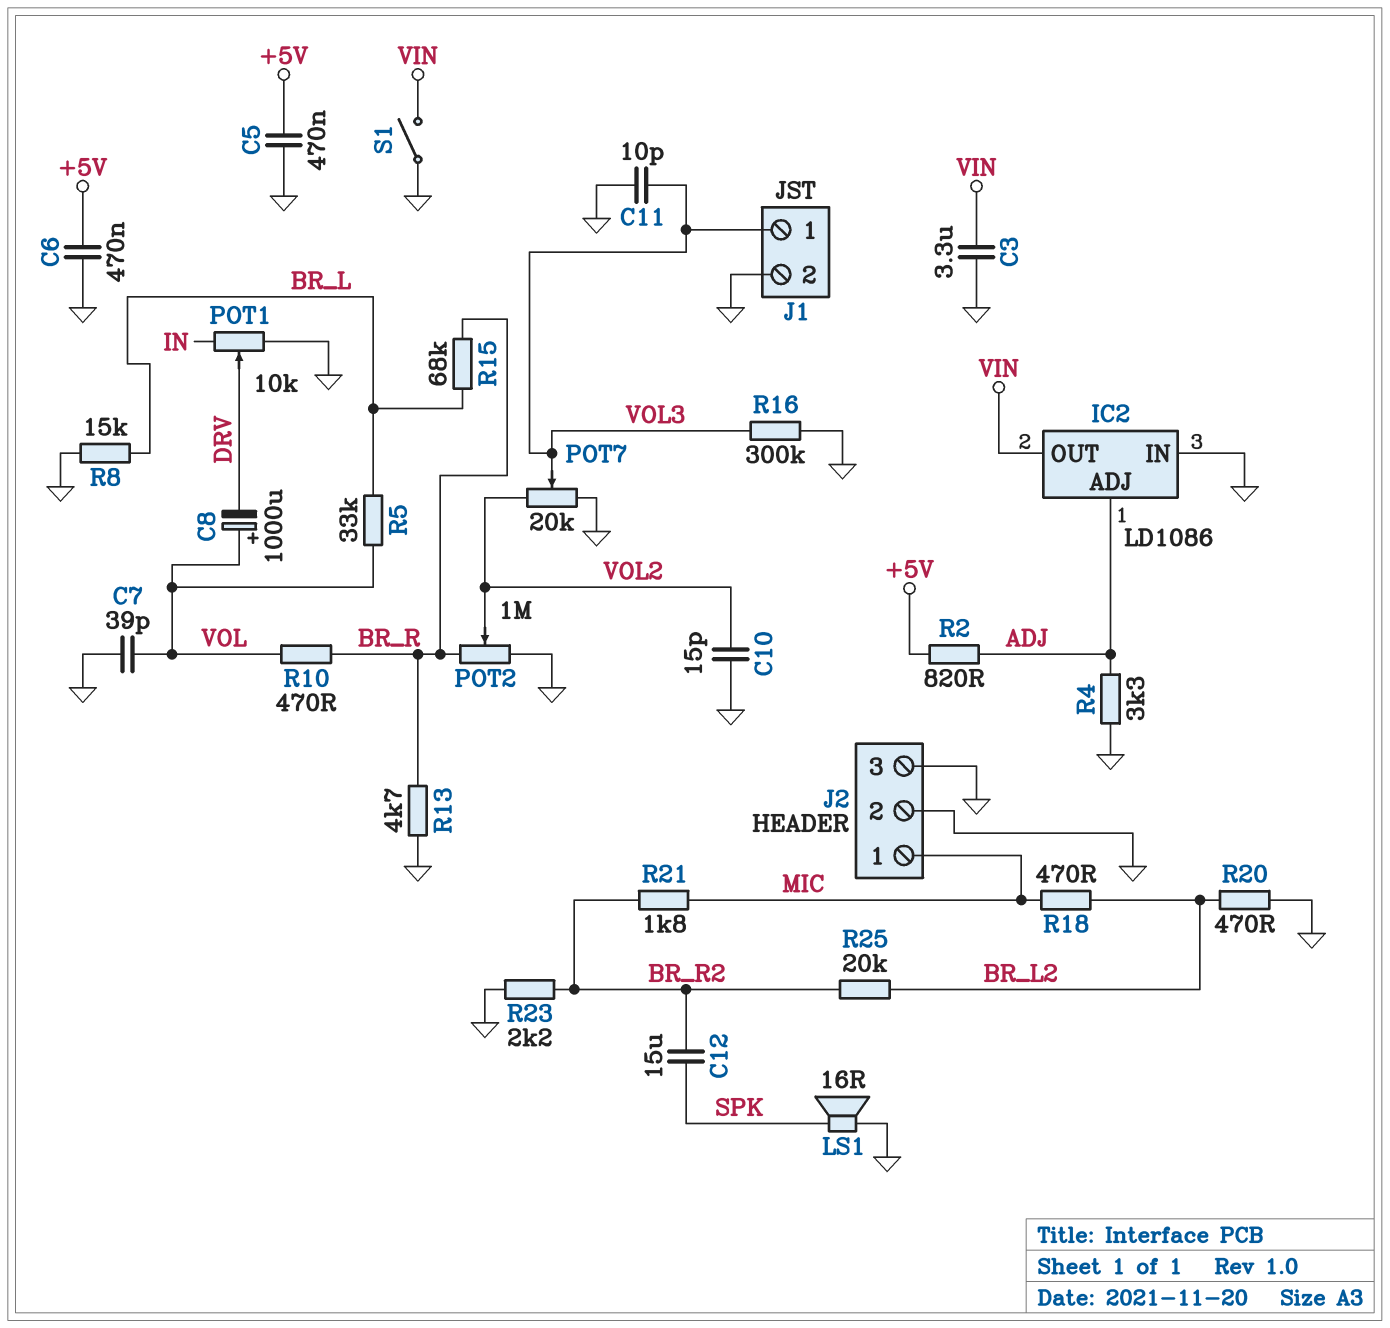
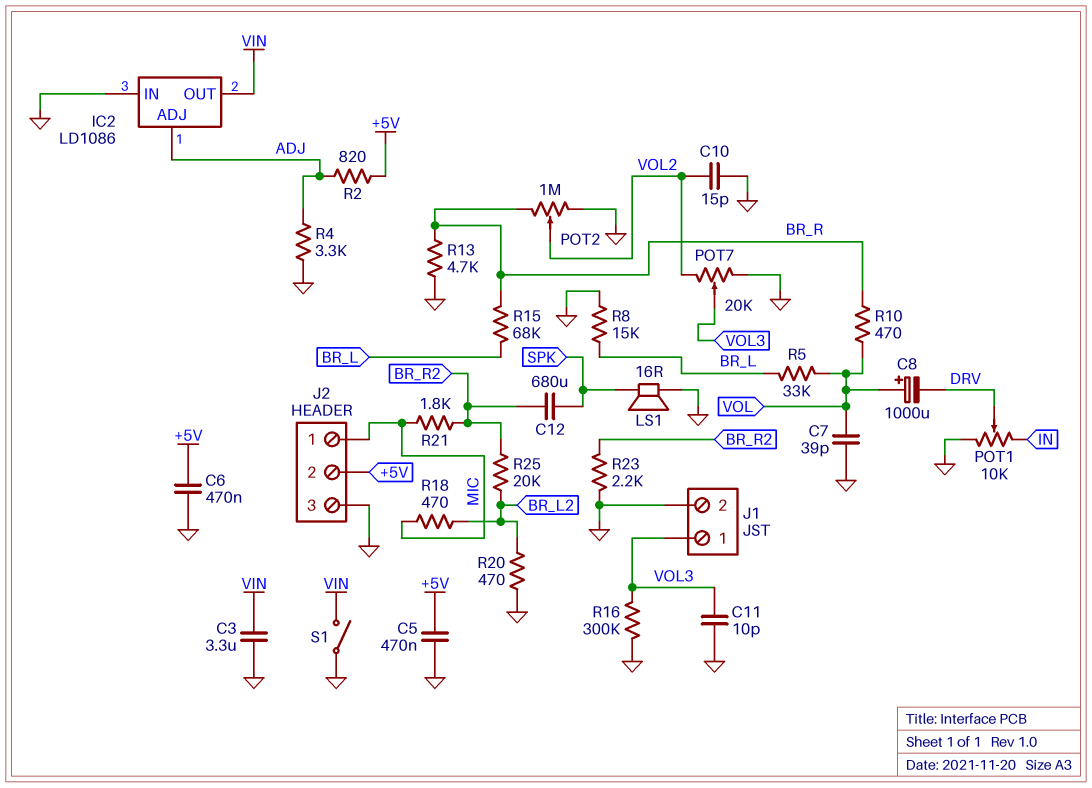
C12: 15uF (BR_R2, SPK) -> 680uF (BR_R2, SPK)
J2 pin 2: GND -> +5V

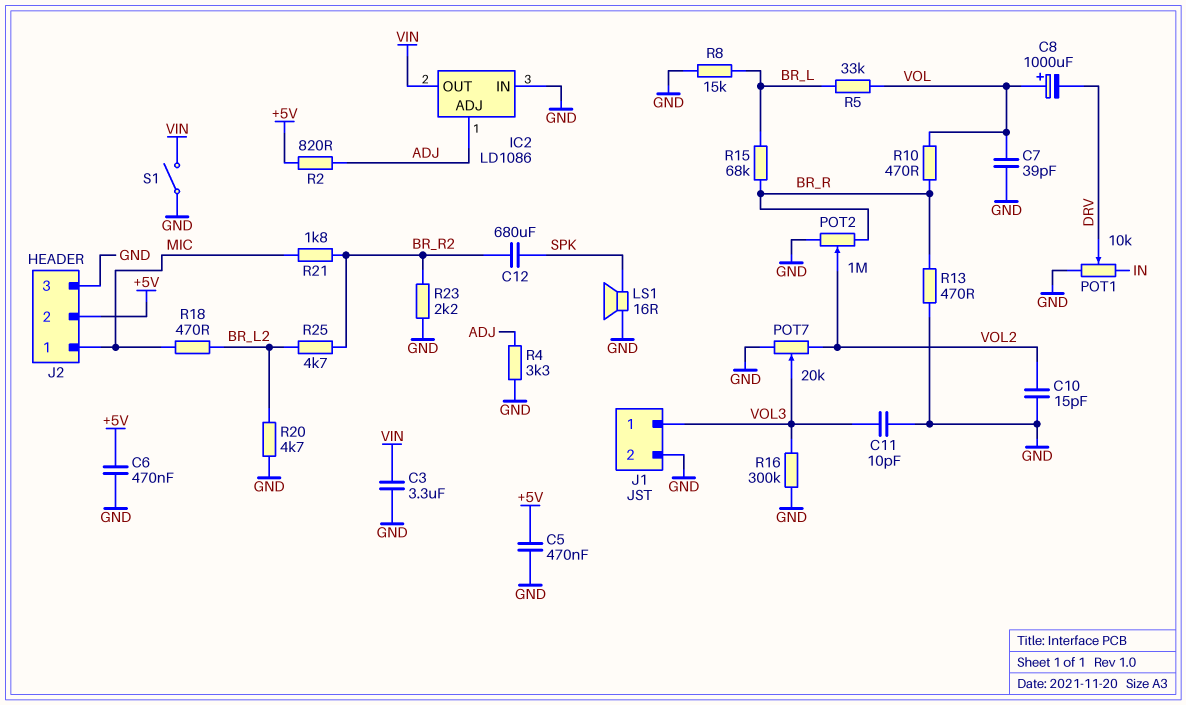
R13: 4.7k (BR_R, GND) -> 470 (BR_R, GND)
R20: 470 (BR_L2, GND) -> 4.7k (BR_L2, GND)
R25: 20k (BR_L2, BR_R2) -> 4.7k (BR_L2, BR_R2)

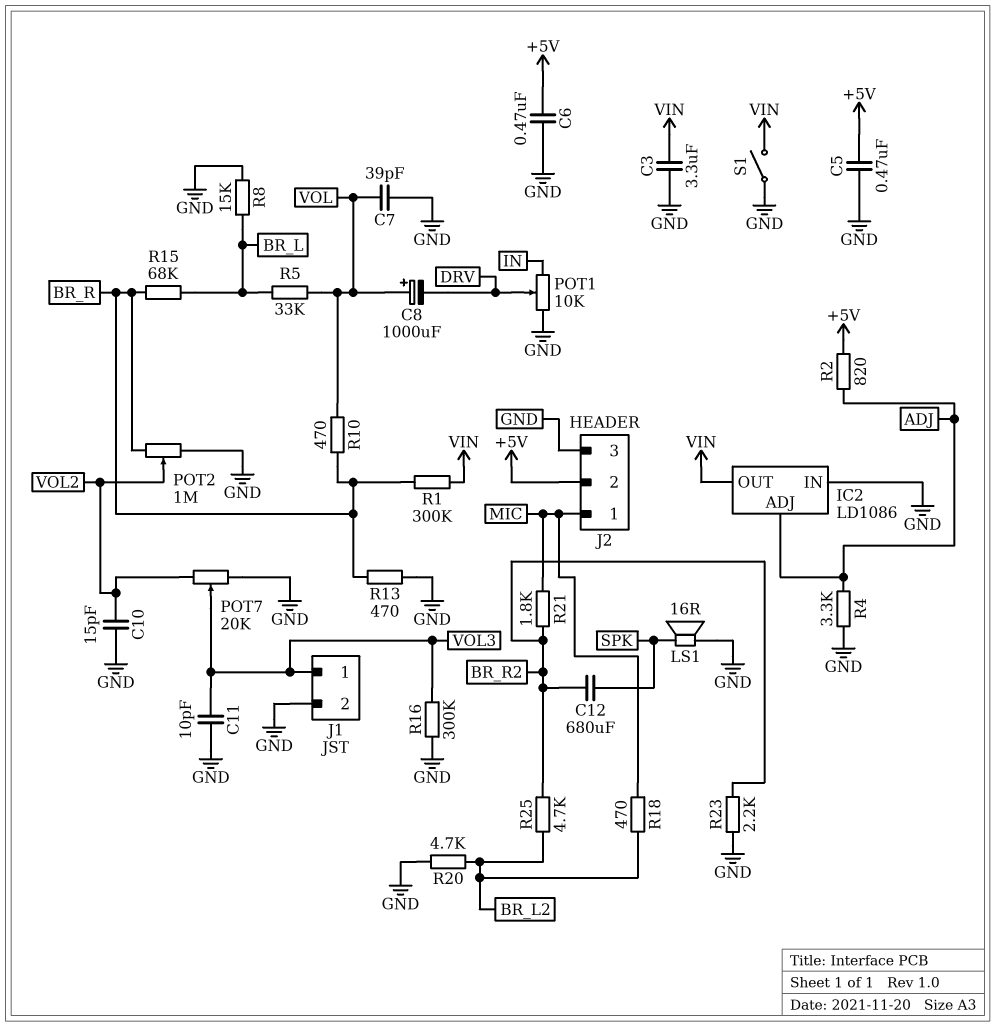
R1: none -> 300k (BR_R, VIN)

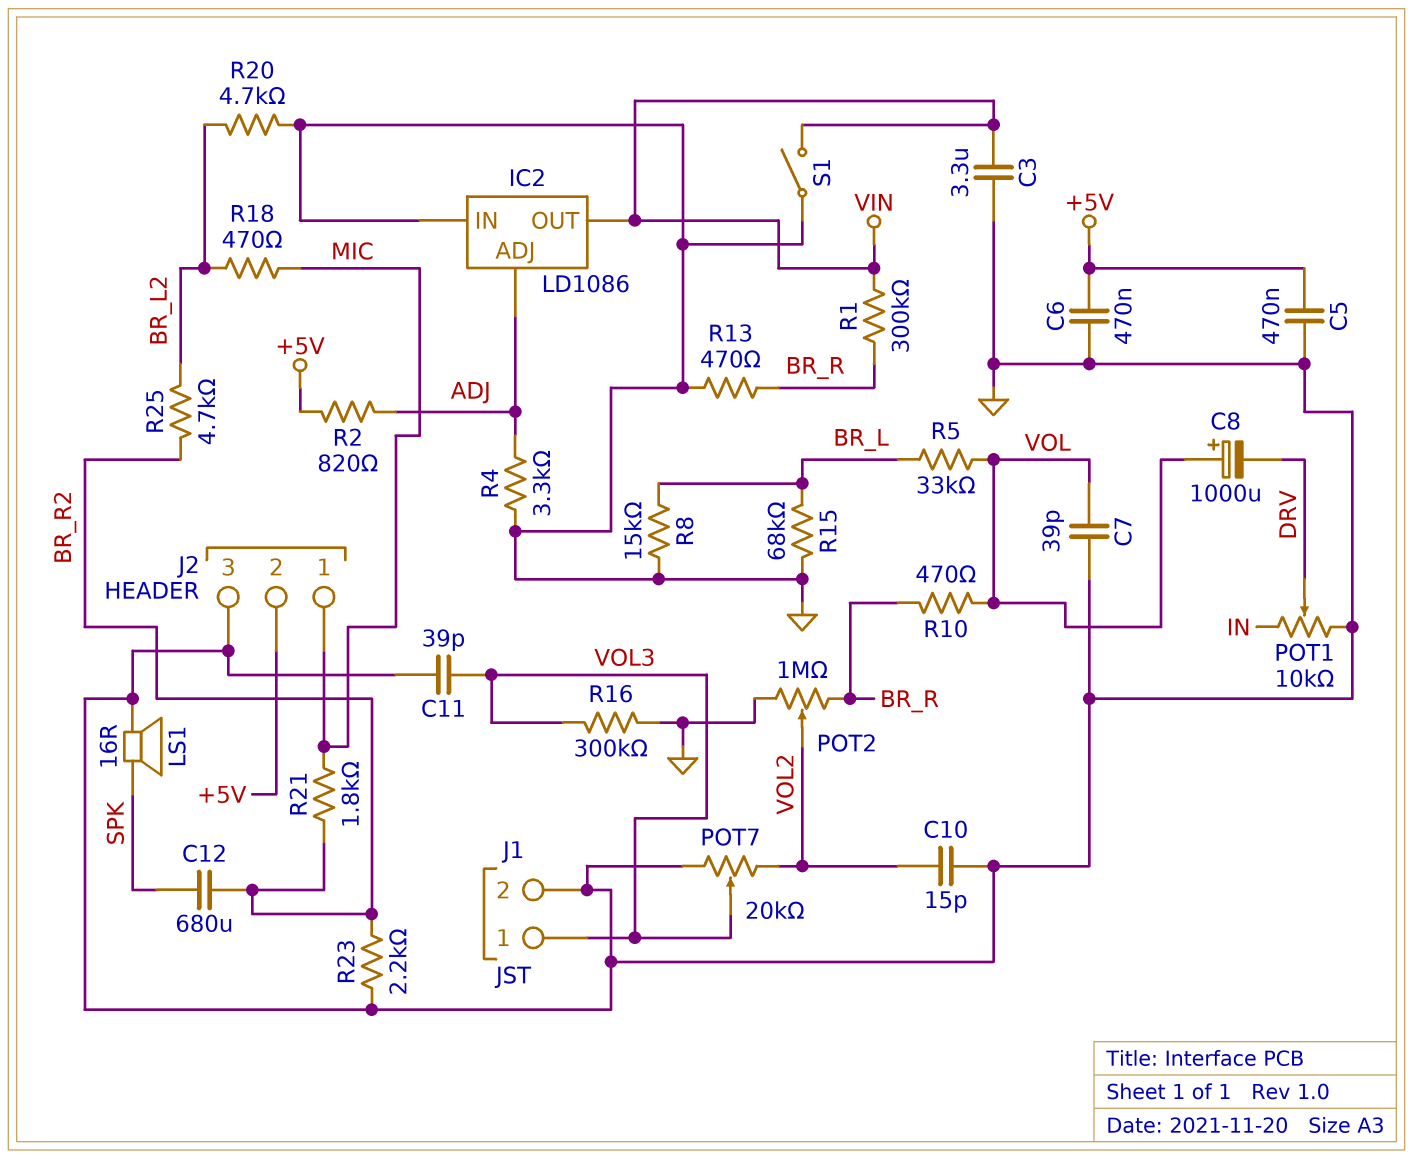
C11: 10pF (GND, VOL3) -> 39pF (GND, VOL3)
R15: 68k (BR_L, BR_R) -> 68k (BR_L, GND)

